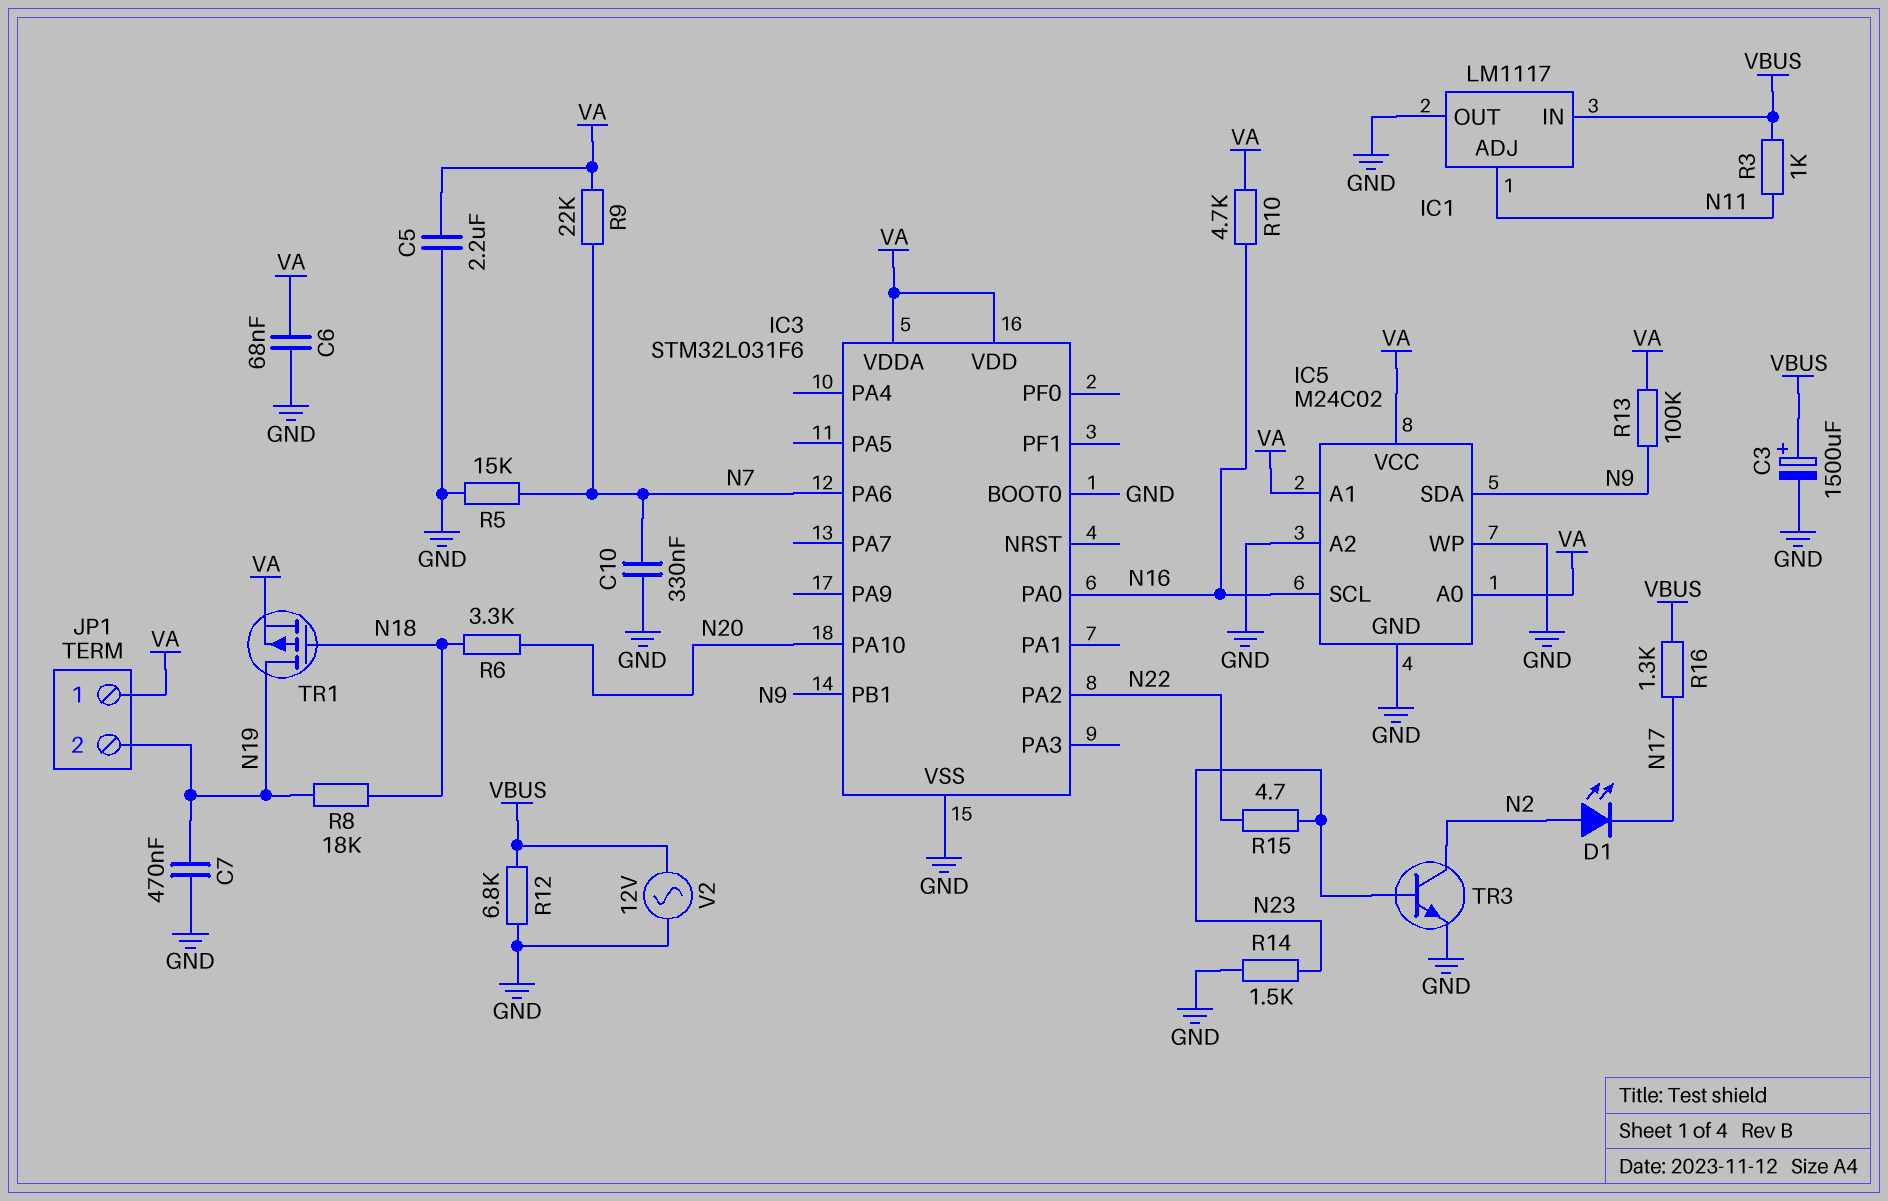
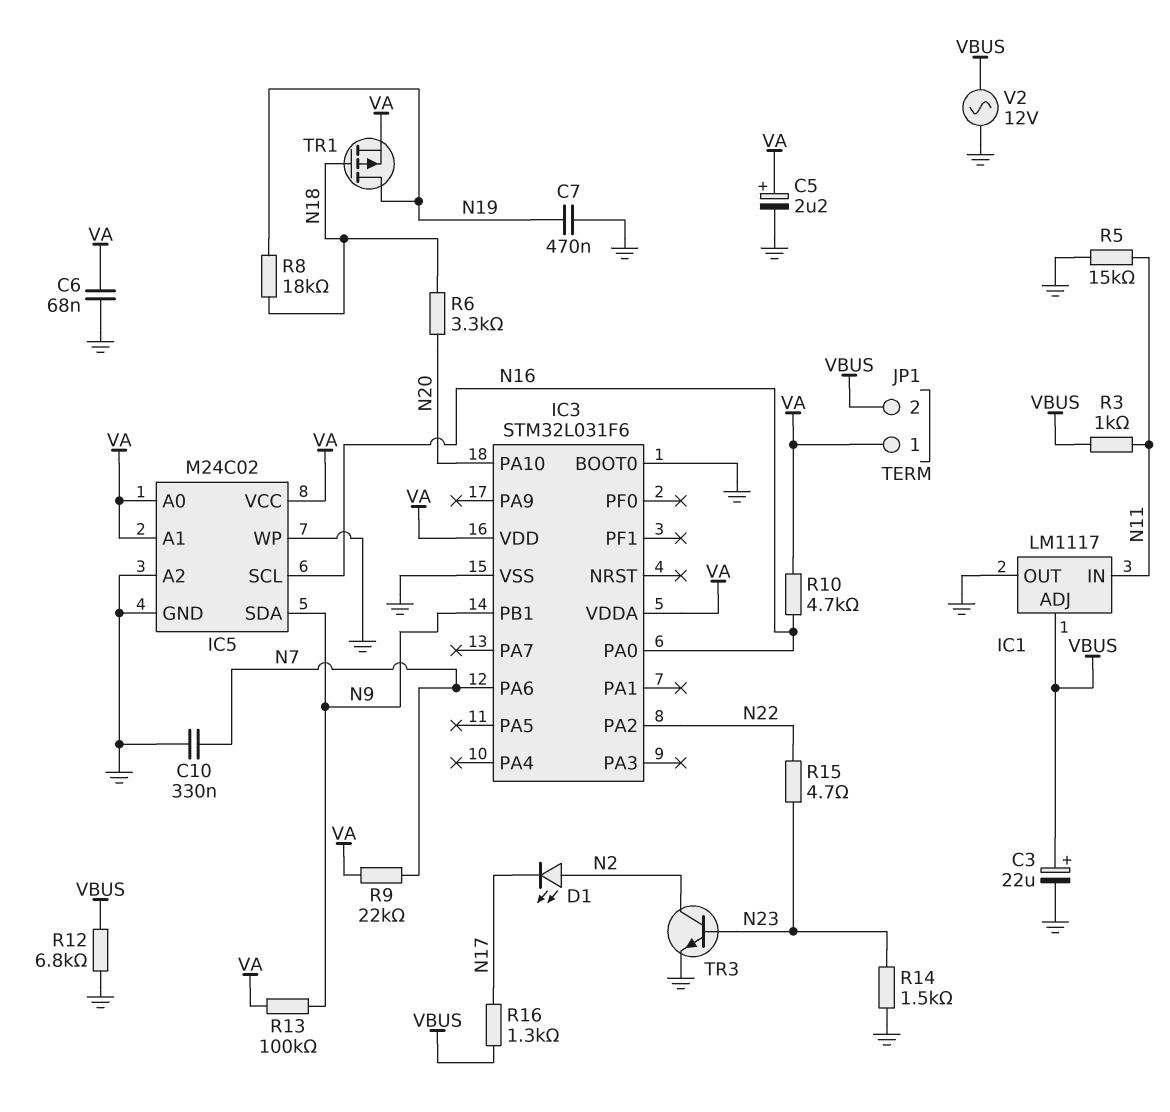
C3: 1500uF (plus VBUS, minus GND) -> 22uF (plus VBUS, minus GND)
C5: 2.2uF (GND, VA) -> 2.2uF (plus VA, minus GND)
IC1 pin ADJ: N11 -> VBUS
IC1 pin IN: VBUS -> N11
JP1 pin 2: N19 -> VBUS
R5: 15k (GND, N7) -> 15k (GND, N11)

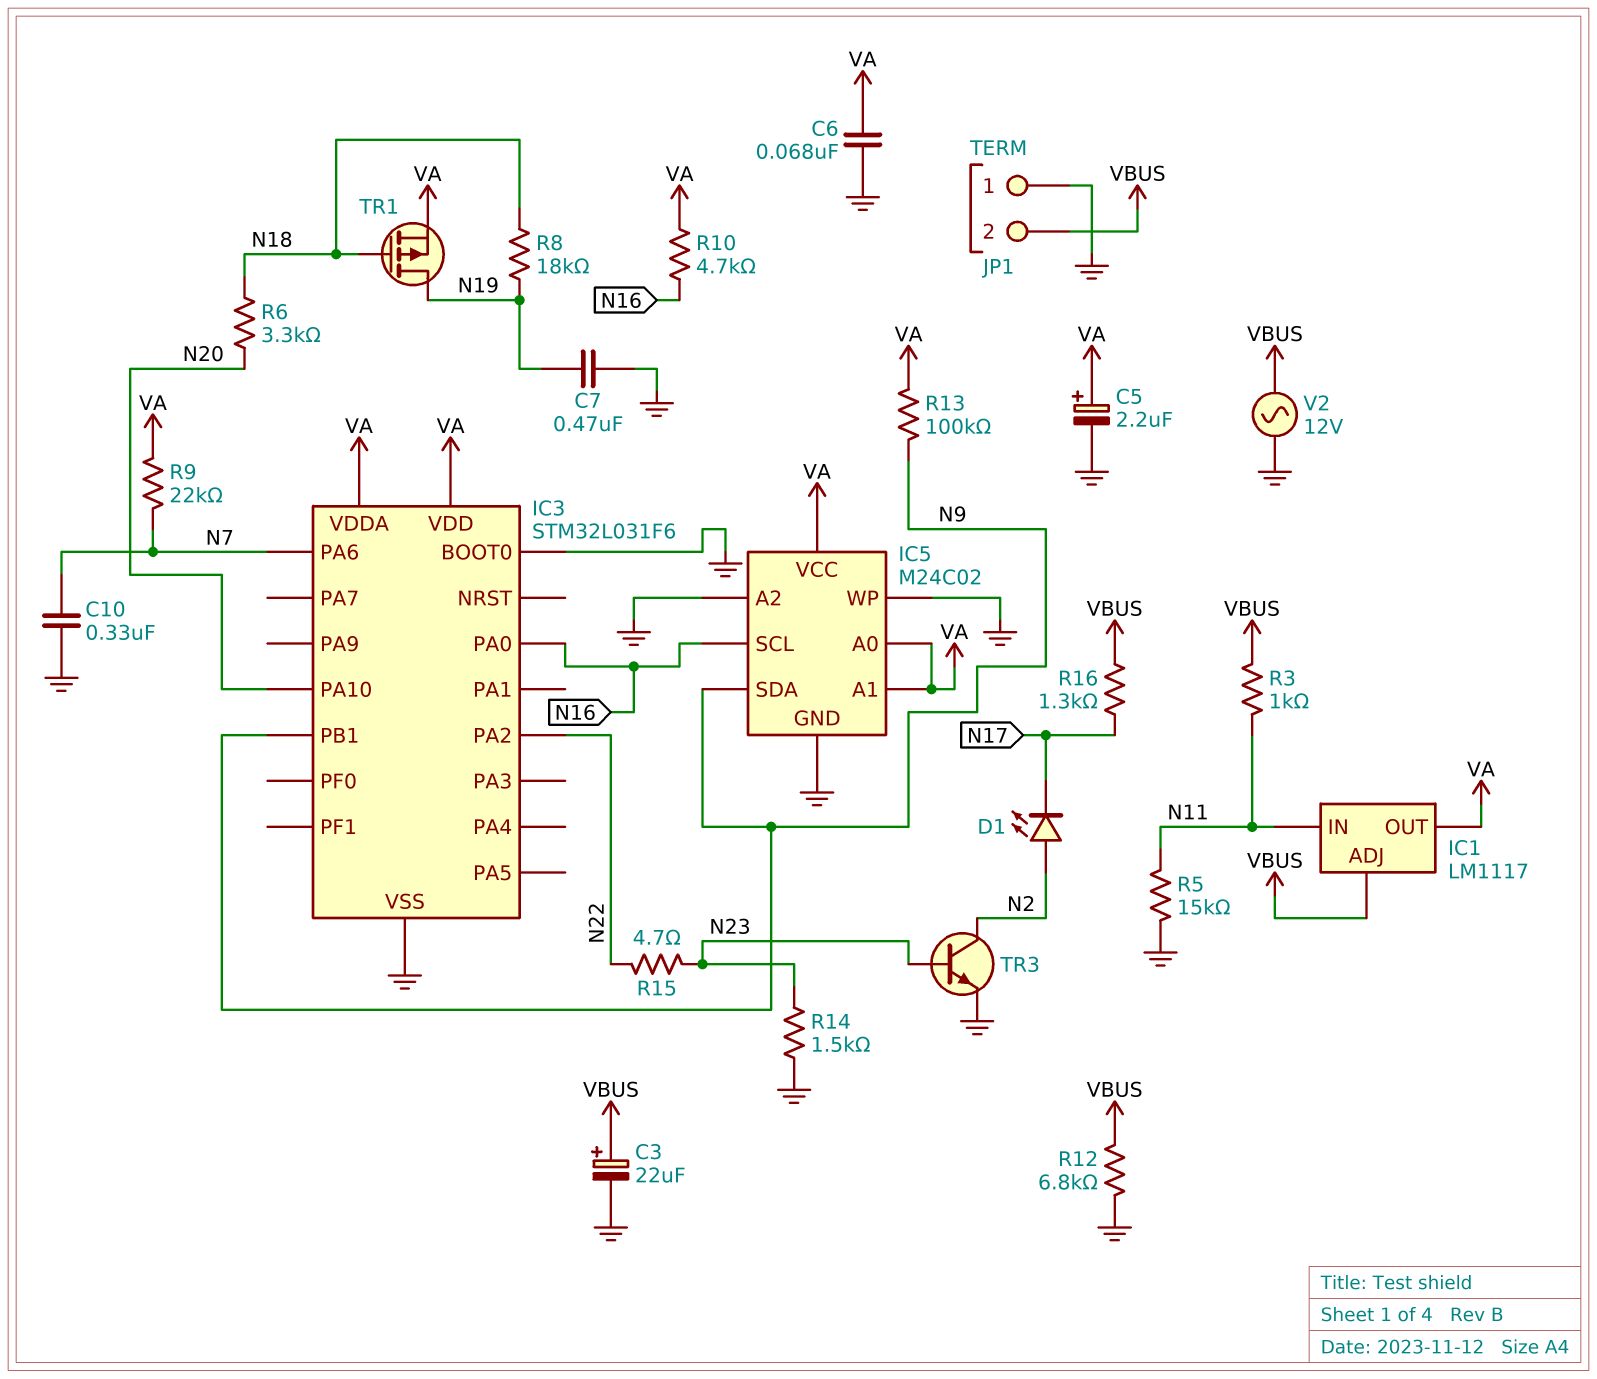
IC1 pin OUT: GND -> VA
JP1 pin 1: VA -> GND

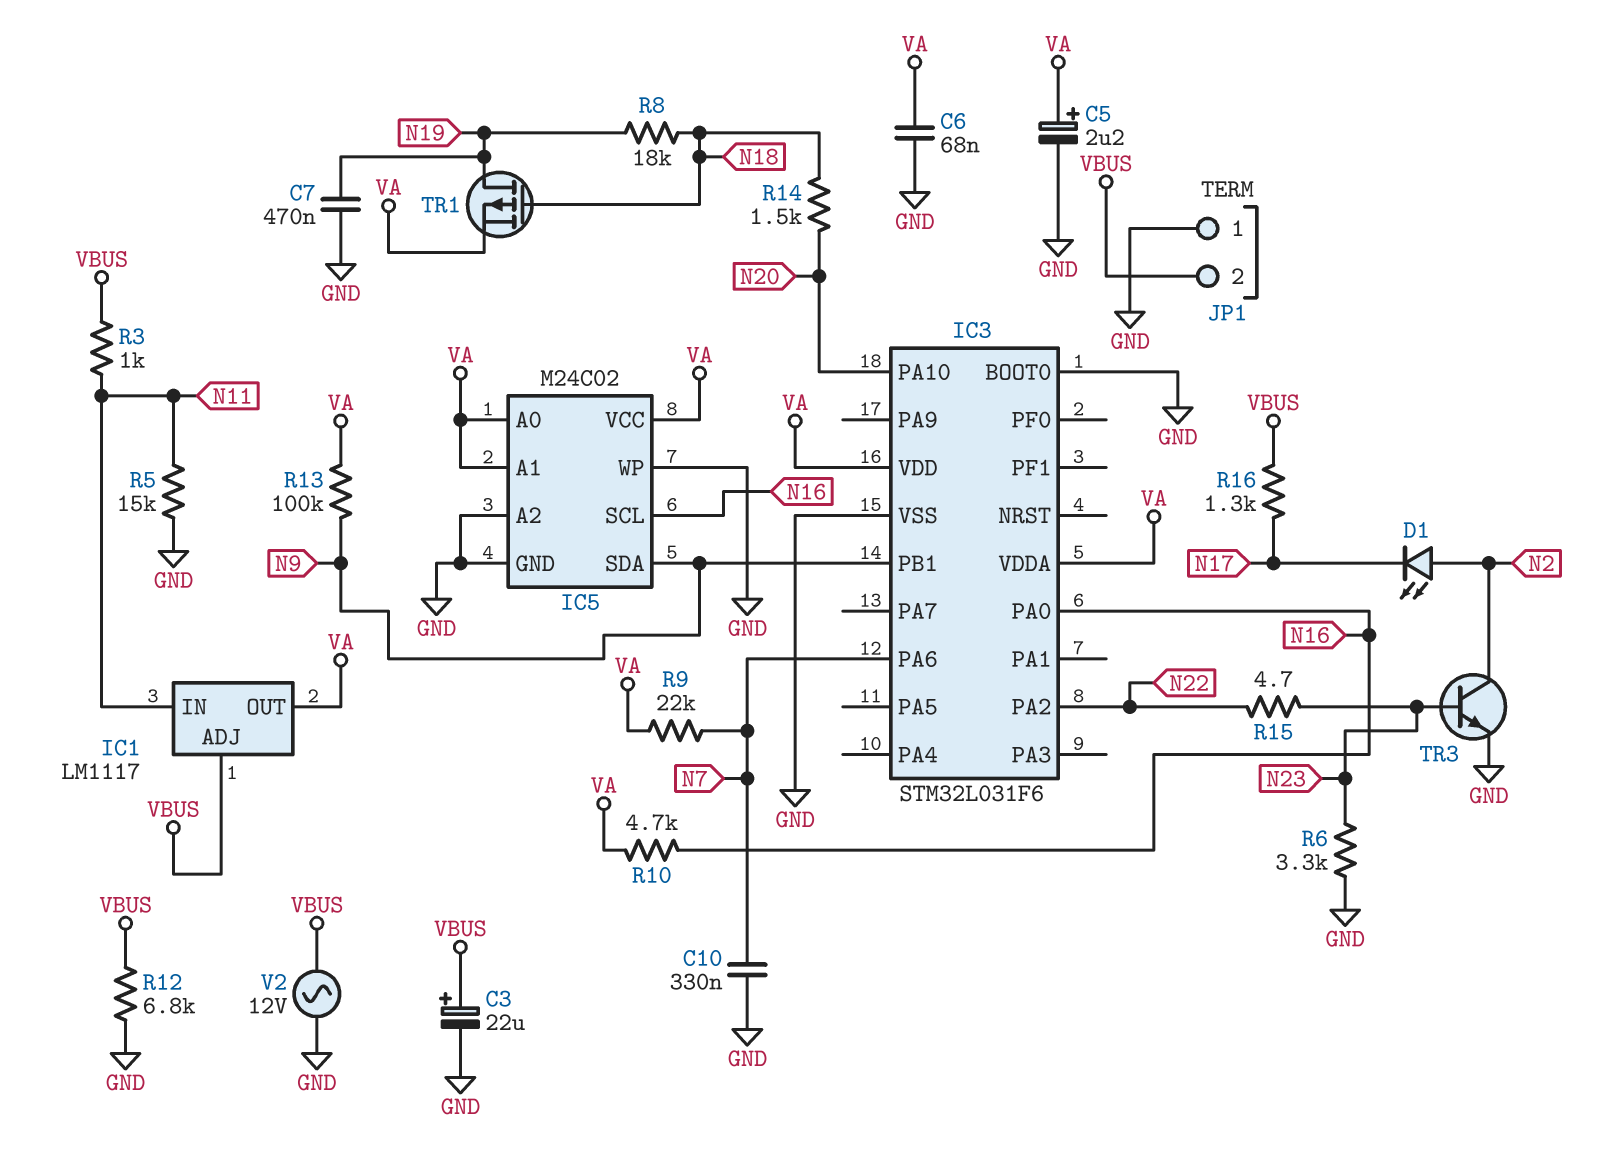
R6: 3.3k (N18, N20) -> 3.3k (GND, N23)
R14: 1.5k (GND, N23) -> 1.5k (N18, N20)

